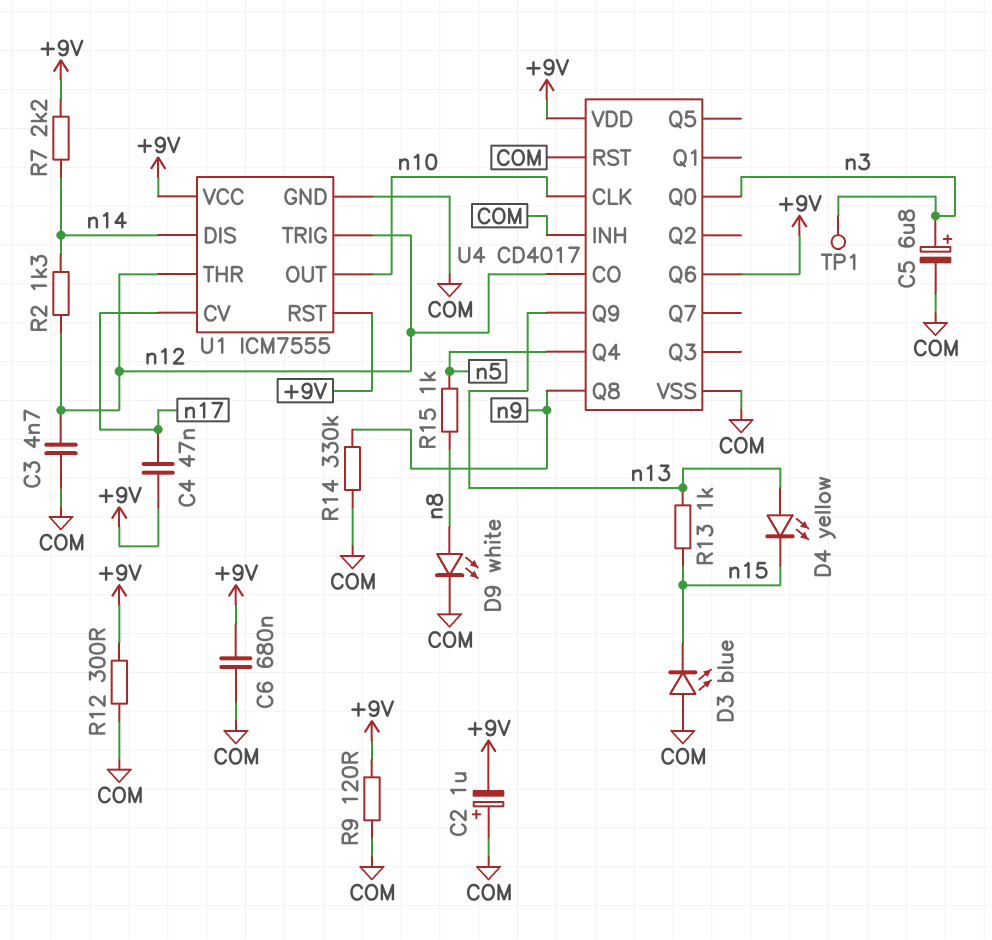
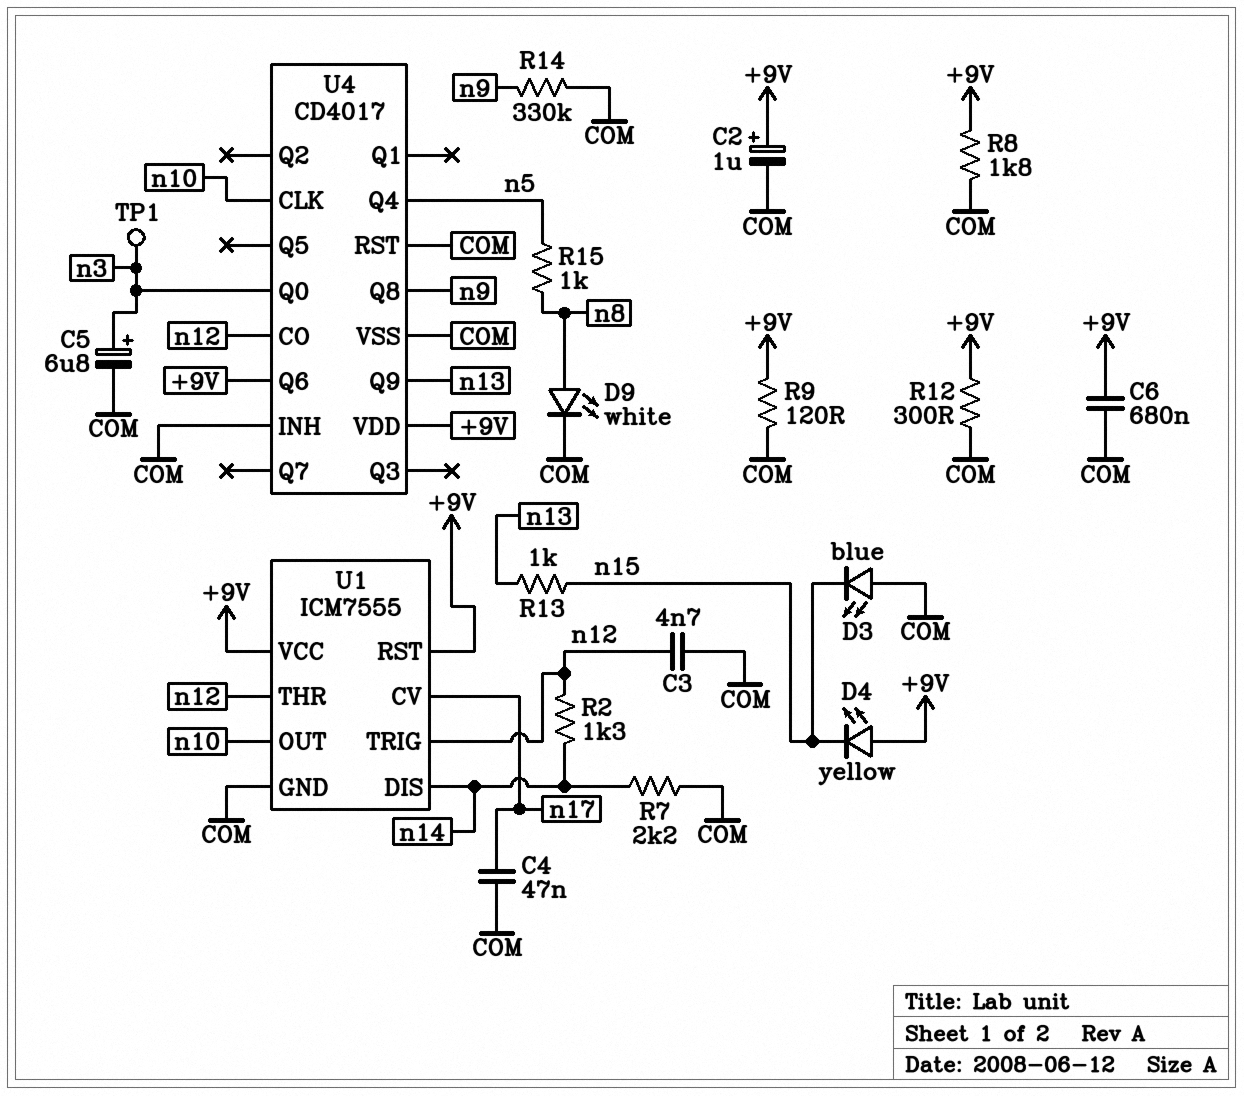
C2: 1uF (plus COM, minus +9V) -> 1uF (plus +9V, minus COM)
C4: 47nF (+9V, n17) -> 47nF (COM, n17)
D4: LED yellow (A n13, K n15) -> LED yellow (A +9V, K n15)
R7: 2.2k (+9V, n14) -> 2.2k (COM, n14)
R8: none -> 1.8k (+9V, COM)

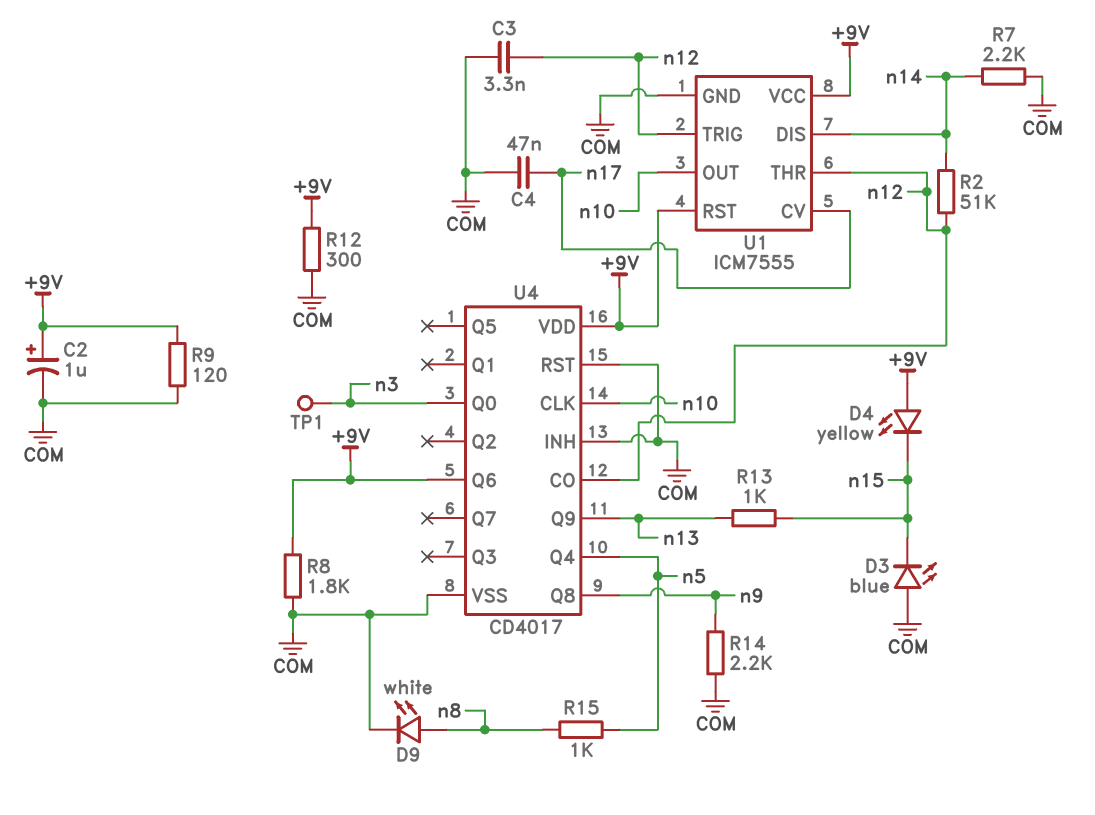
C3: 4.7nF (COM, n12) -> 3.3nF (COM, n12)
C5: 6.8uF (plus n3, minus COM) -> none
C6: 680nF (+9V, COM) -> none
R2: 1.3k (n12, n14) -> 51k (n12, n14)
R14: 330k (COM, n9) -> 2.2k (COM, n9)

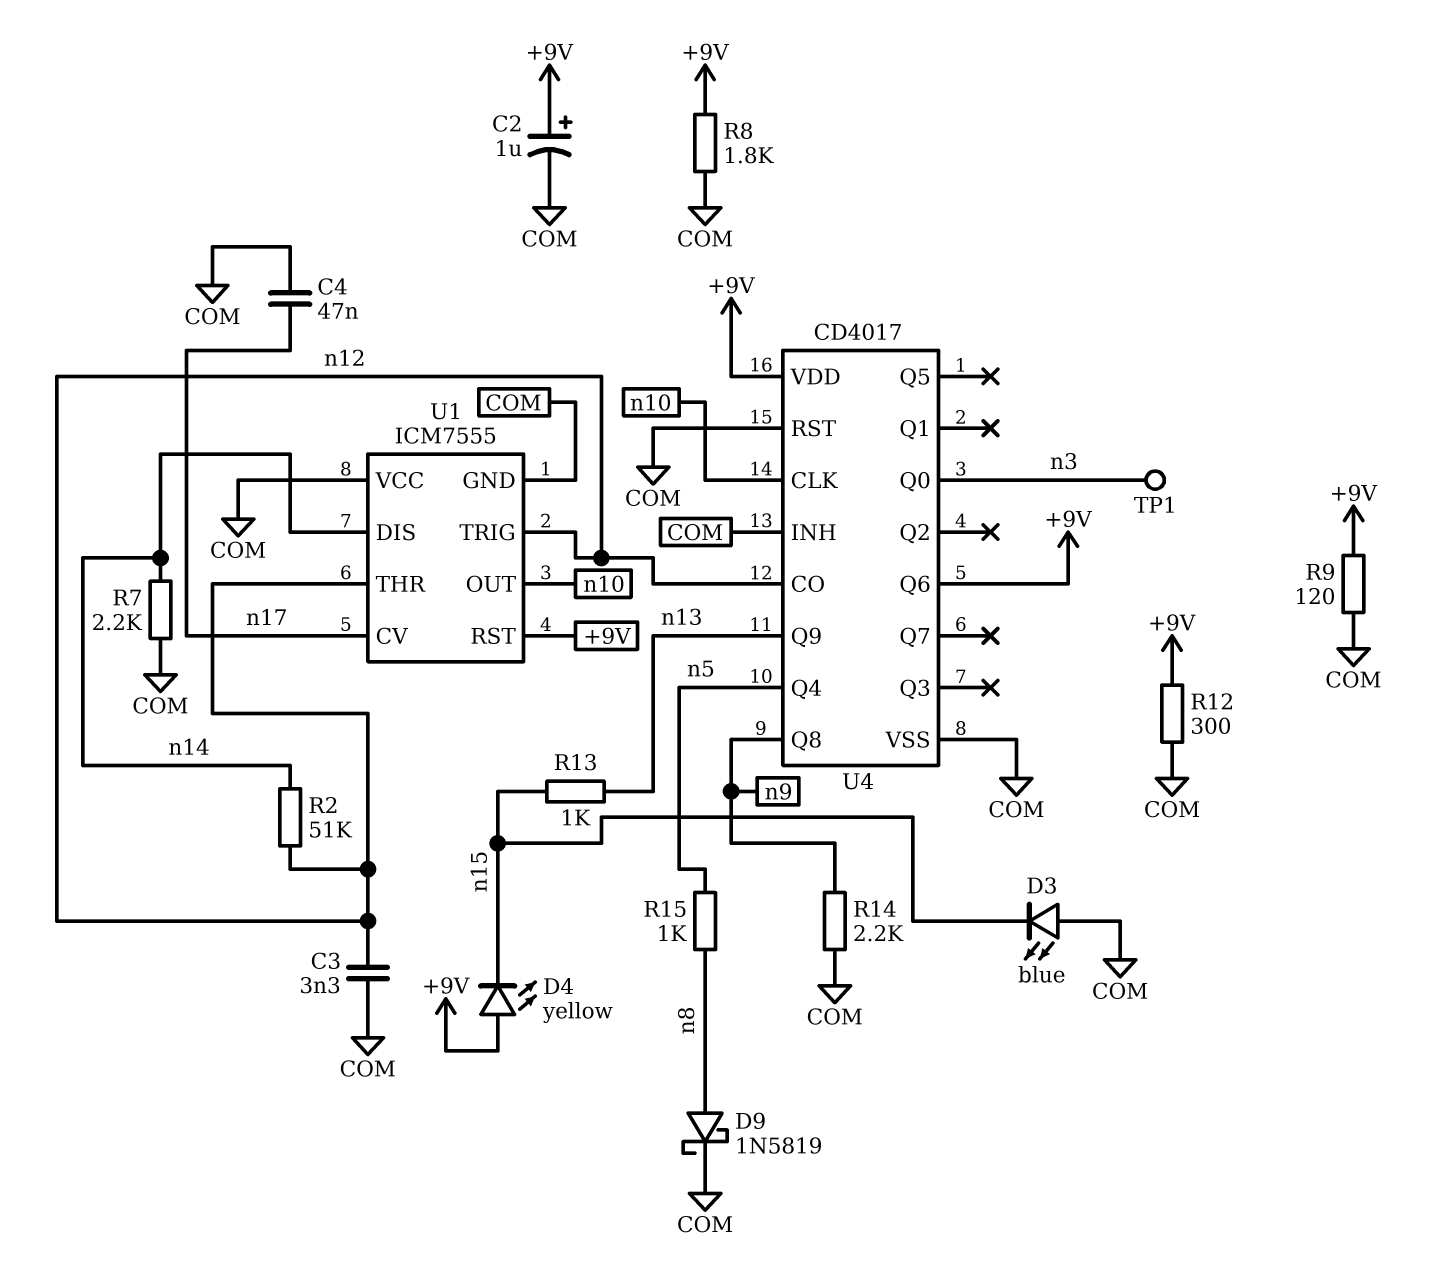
D9: LED white (A n8, K COM) -> schottky 1N5819 (A n8, K COM)
U1 pin VCC: +9V -> COM

